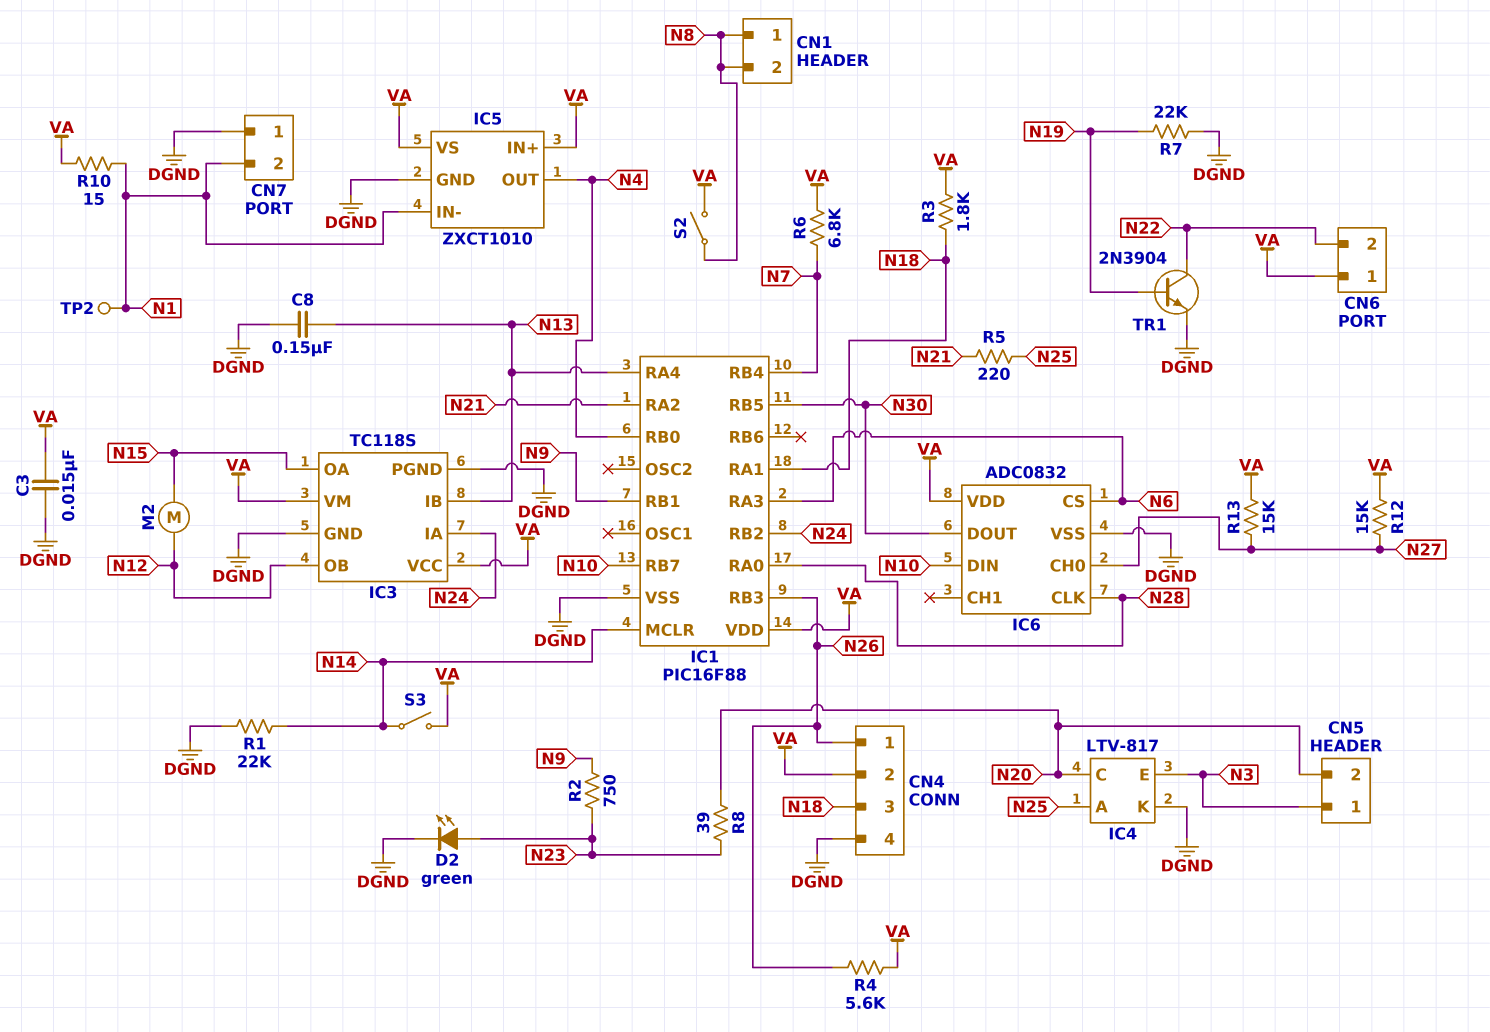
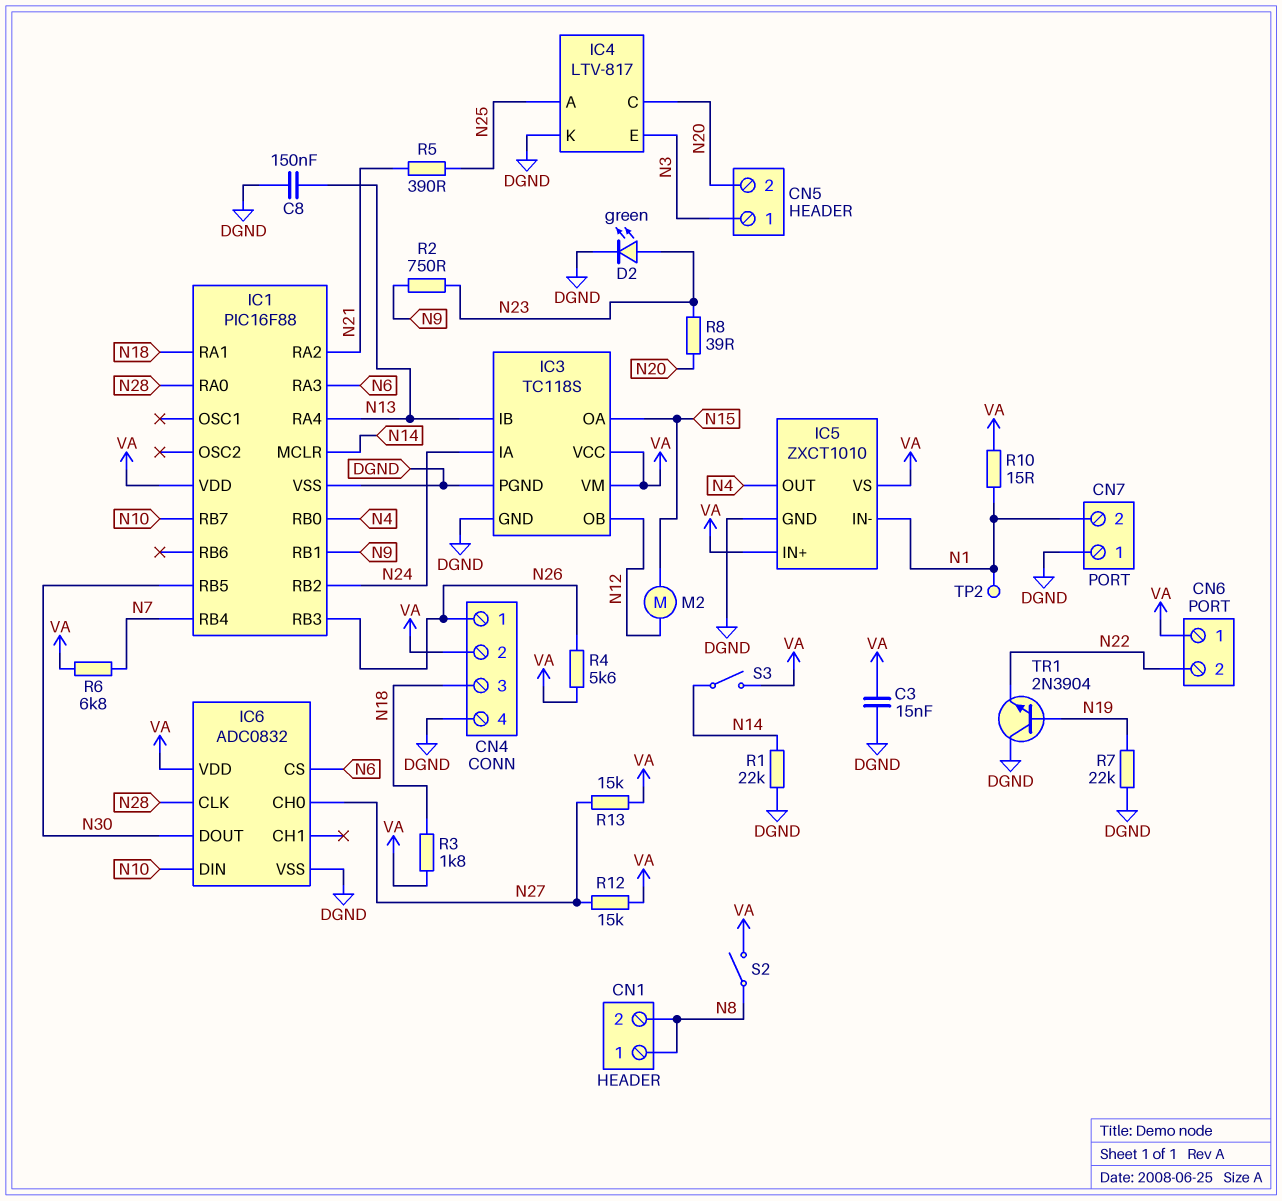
R5: 220 (N21, N25) -> 390 (N21, N25)
TR1: NPN 2N3904 (B N19, C N22, E DGND) -> NPN 2N3904 (B N19, C DGND, E N22)

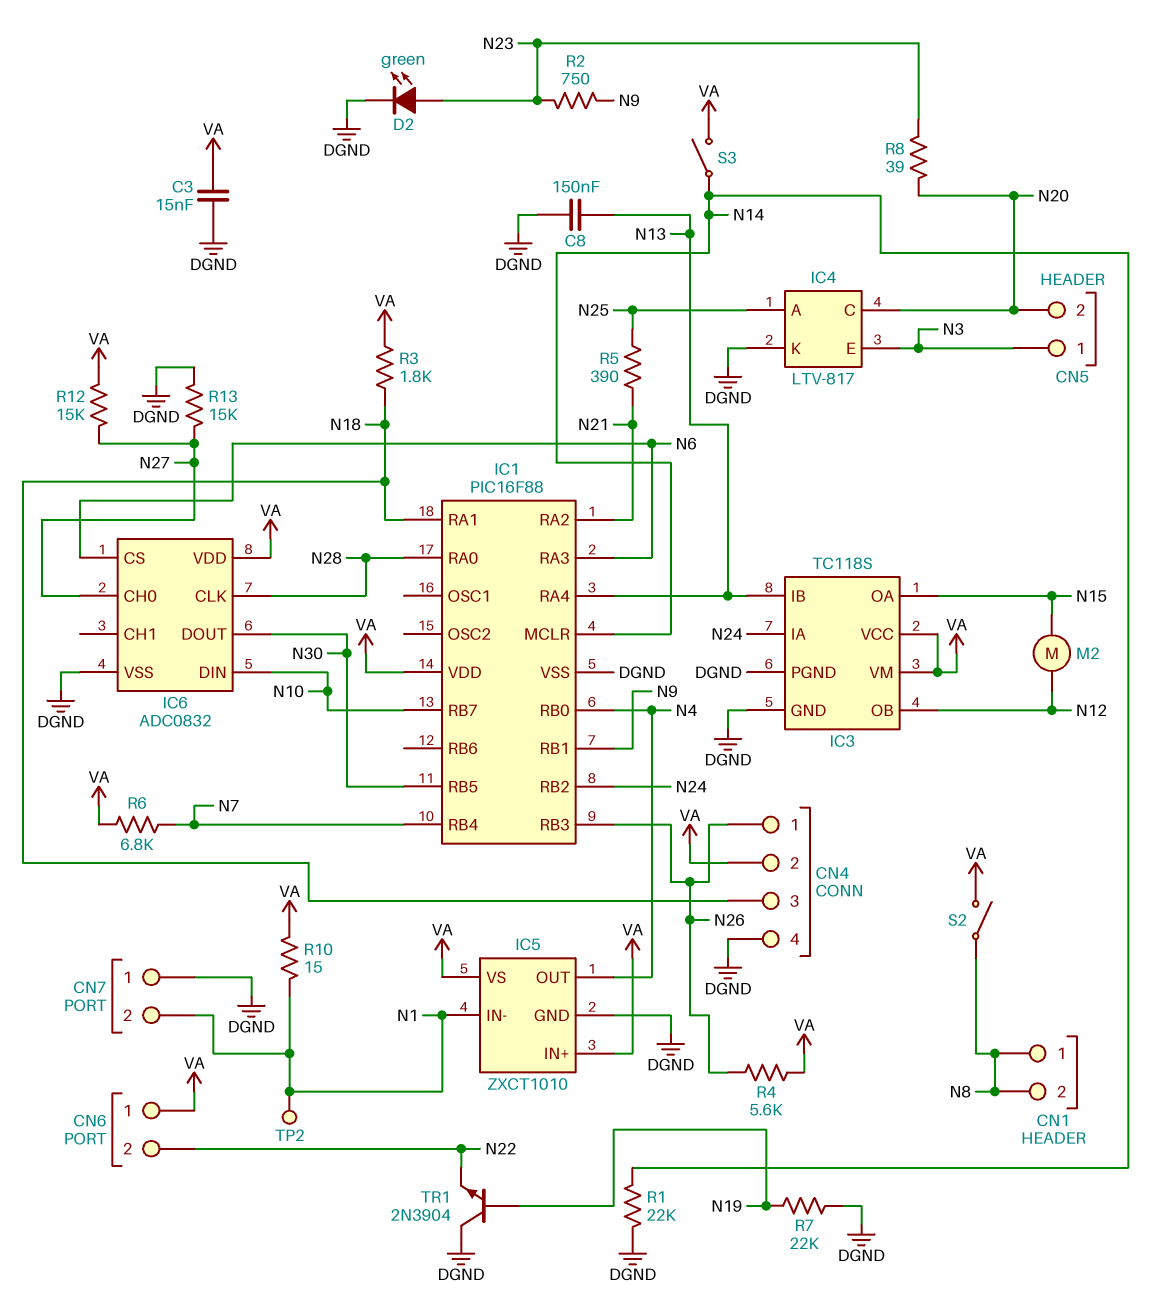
R13: 15k (N27, VA) -> 15k (DGND, N27)

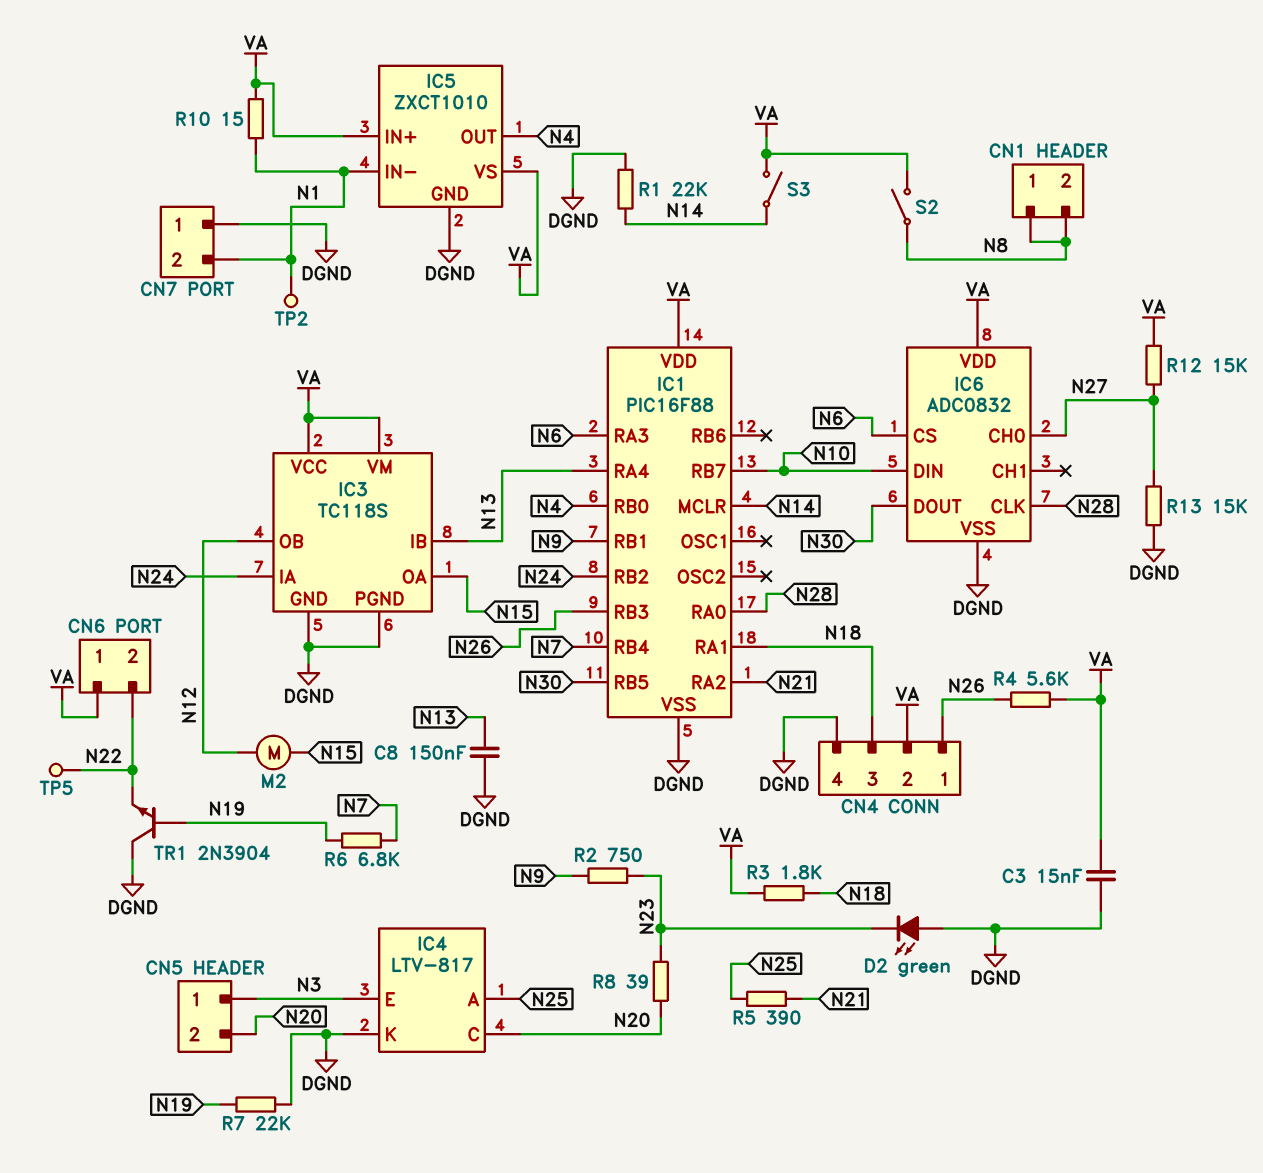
D2: LED green (A N23, K DGND) -> LED green (A DGND, K N23)
R6: 6.8k (N7, VA) -> 6.8k (N7, N19)
TP5: none -> test point (N22)

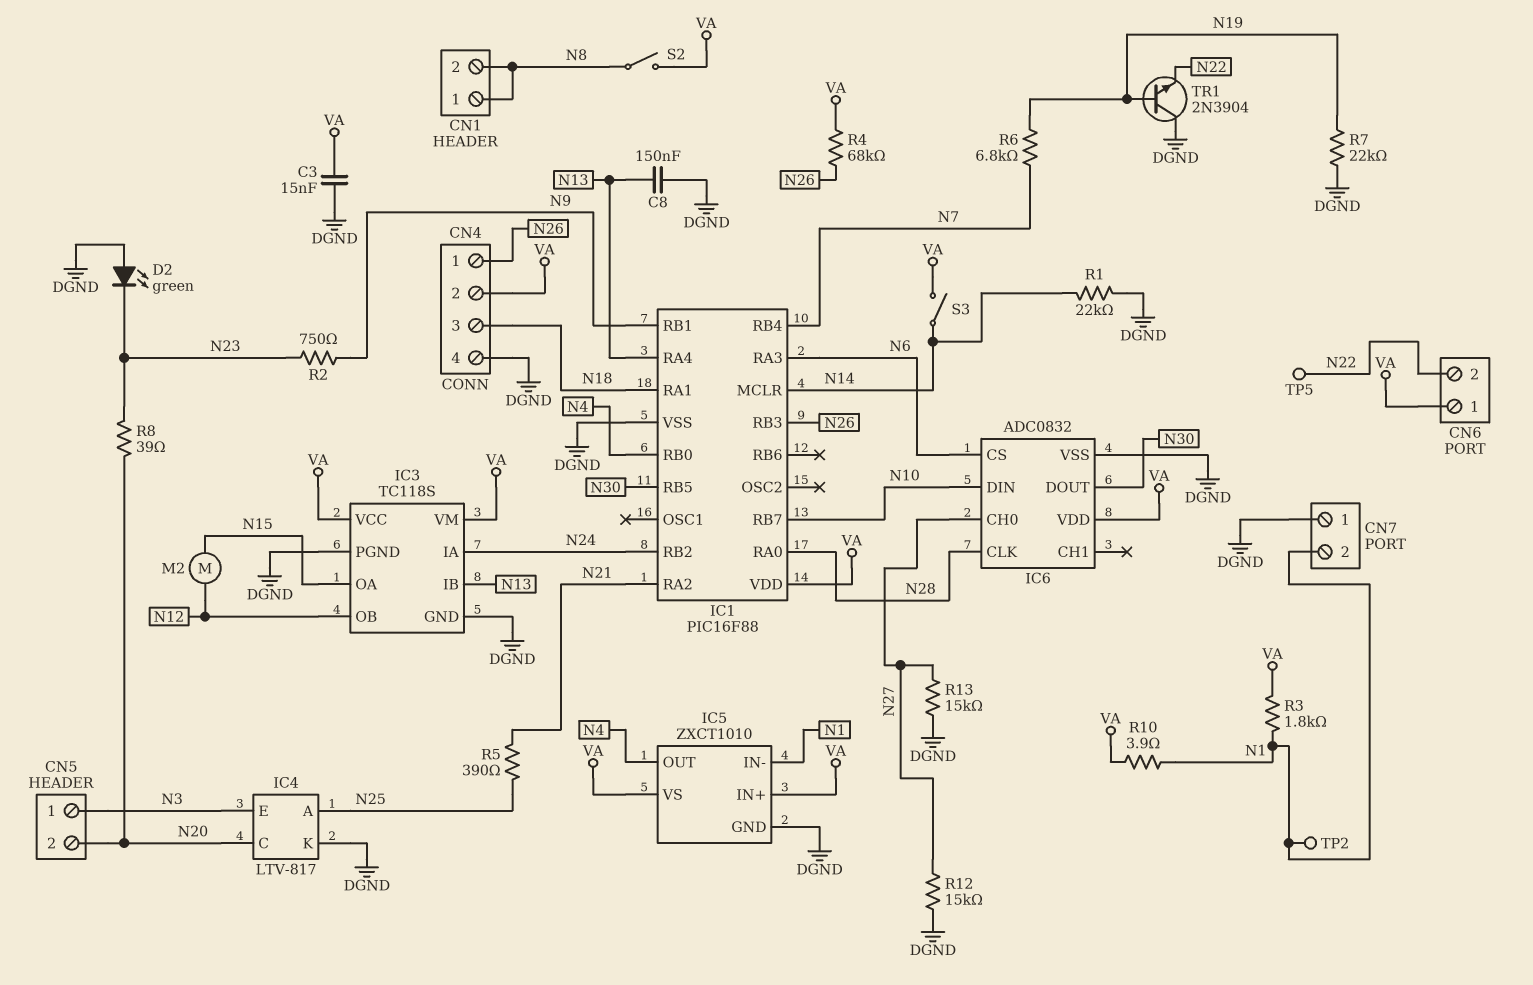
R3: 1.8k (N18, VA) -> 1.8k (N1, VA)
R4: 5.6k (N26, VA) -> 68k (N26, VA)
R10: 15 (N1, VA) -> 3.9 (N1, VA)
R12: 15k (N27, VA) -> 15k (DGND, N27)

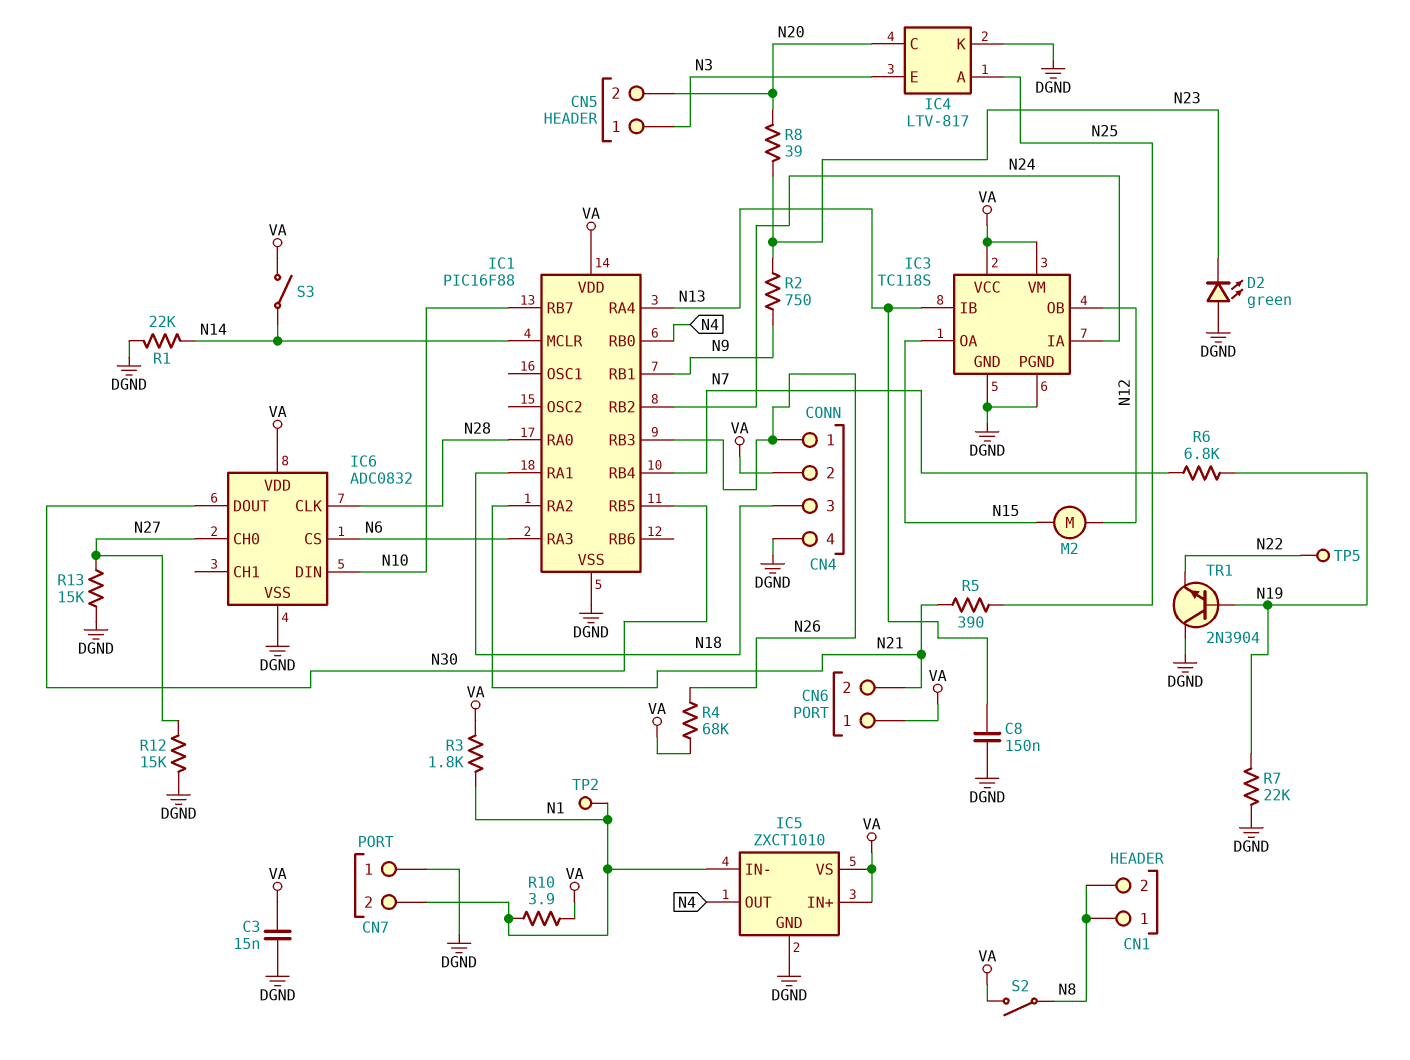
CN6 pin 2: N22 -> N21

